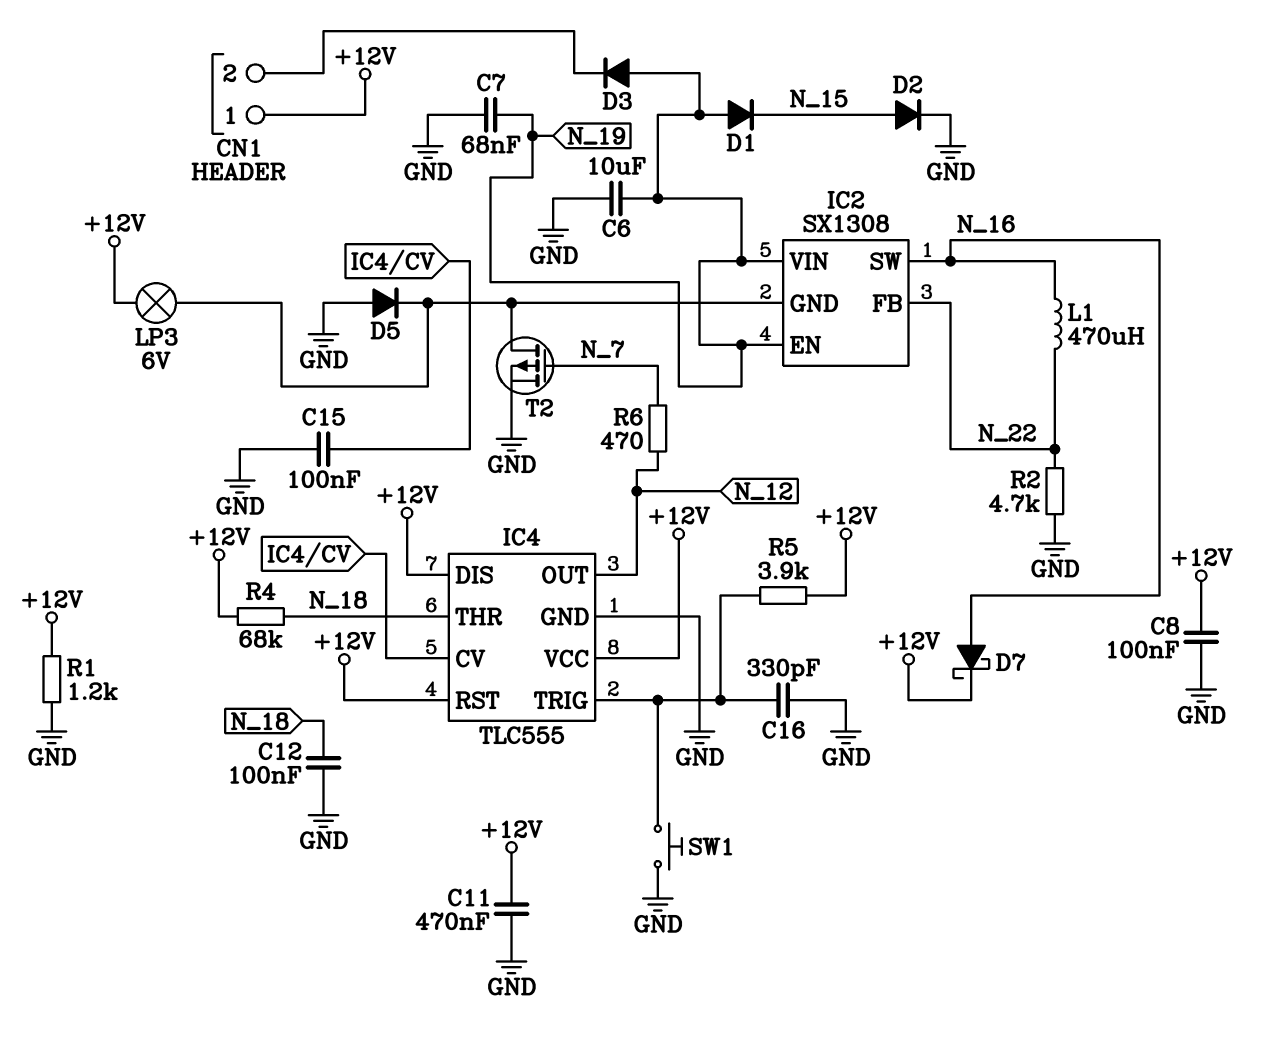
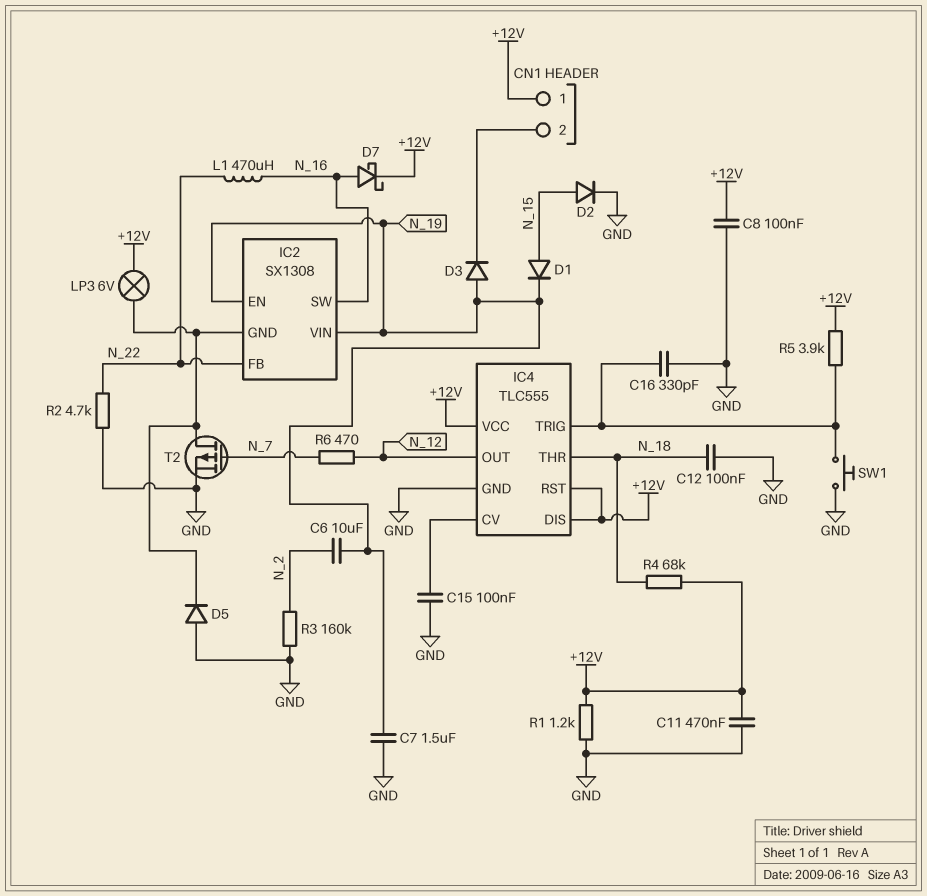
C6: 10uF (GND, N_19) -> 10uF (N_2, N_19)
C7: 68nF (GND, N_19) -> 1.5uF (GND, N_19)
D1: diode (A N_19, K N_15) -> diode (A N_15, K N_19)
R3: none -> 160k (GND, N_2)

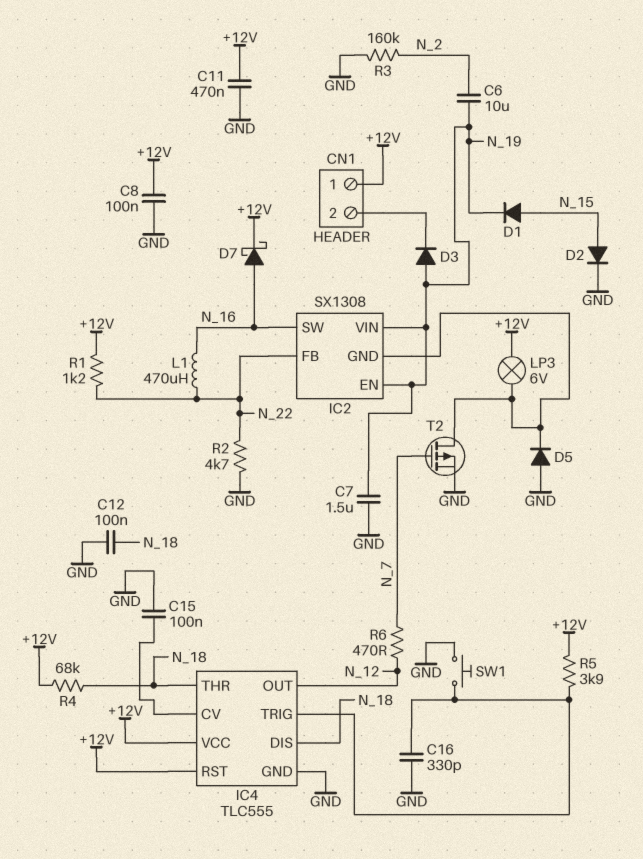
IC4 pin DIS: +12V -> N_18
R1: 1.2k (+12V, GND) -> 1.2k (+12V, N_22)

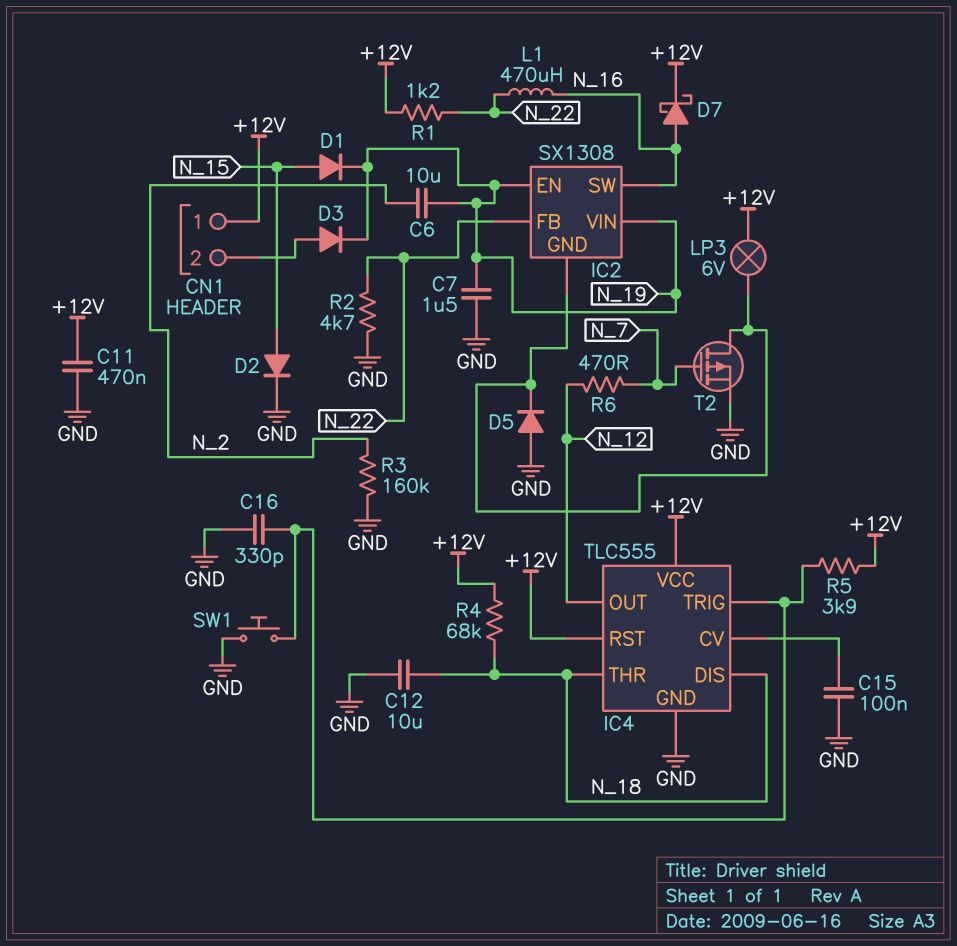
C8: 100nF (+12V, GND) -> none
C12: 100nF (GND, N_18) -> 10uF (GND, N_18)
D3: diode (A N_19, K CN1/2) -> diode (A CN1/2, K N_19)

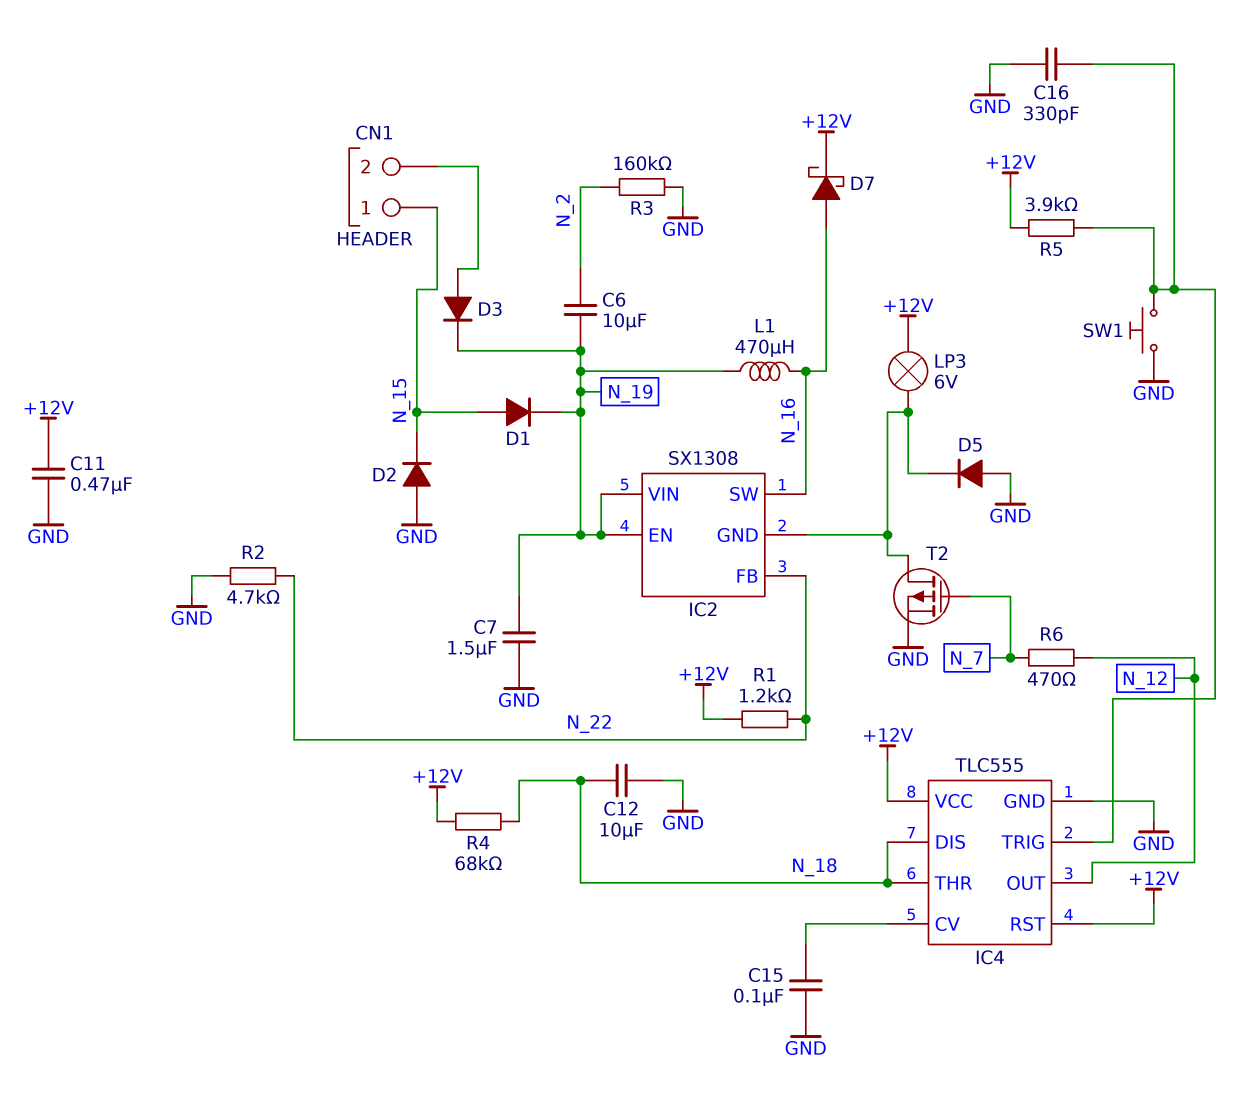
CN1 pin 1: +12V -> N_15
D2: diode (A N_15, K GND) -> diode (A GND, K N_15)
L1: 470uH (N_16, N_22) -> 470uH (N_16, N_19)

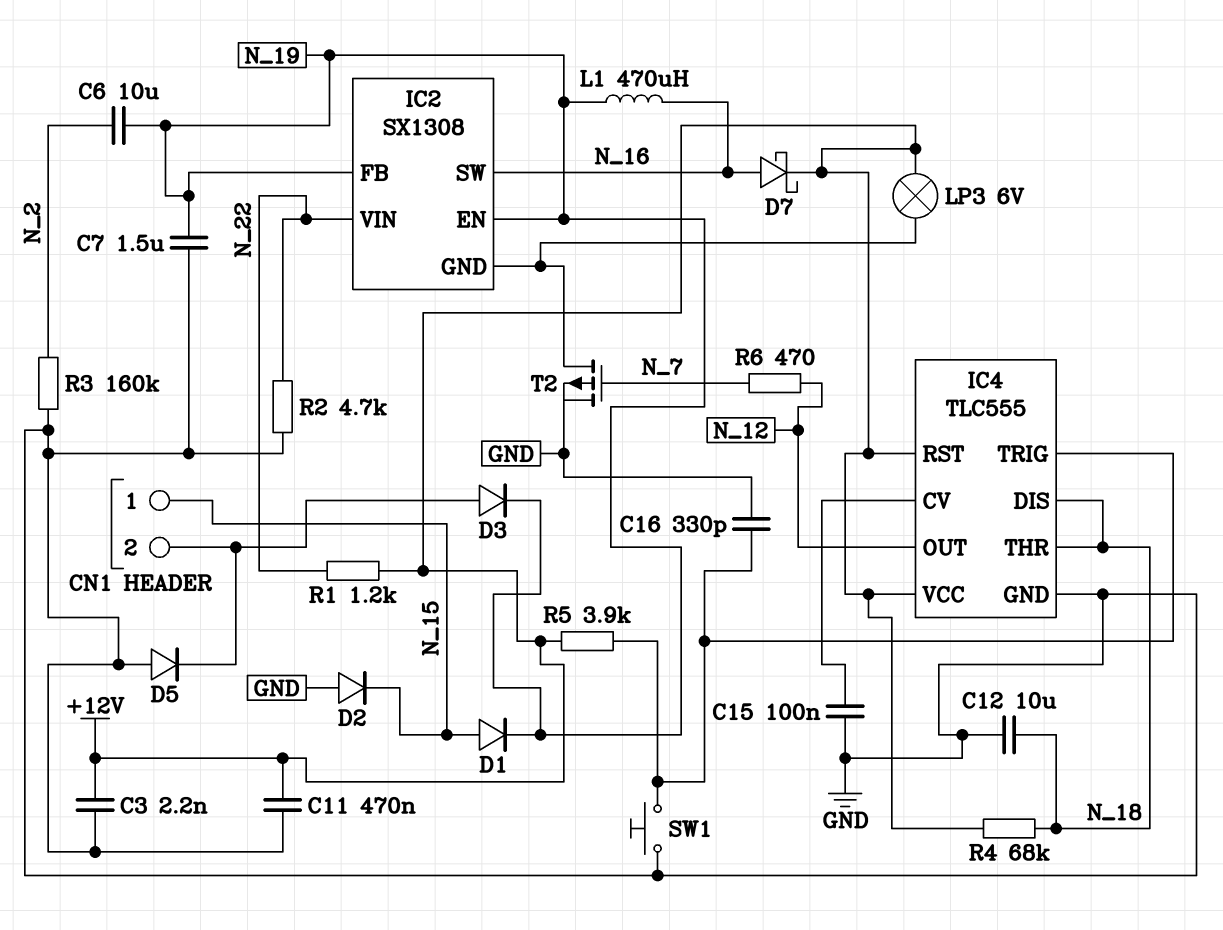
C3: none -> 2.2nF (+12V, GND)
D5: diode (A GND, K IC2/GND) -> diode (A GND, K CN1/2)
IC2 pin FB: N_22 -> N_19
IC2 pin VIN: N_19 -> N_22

